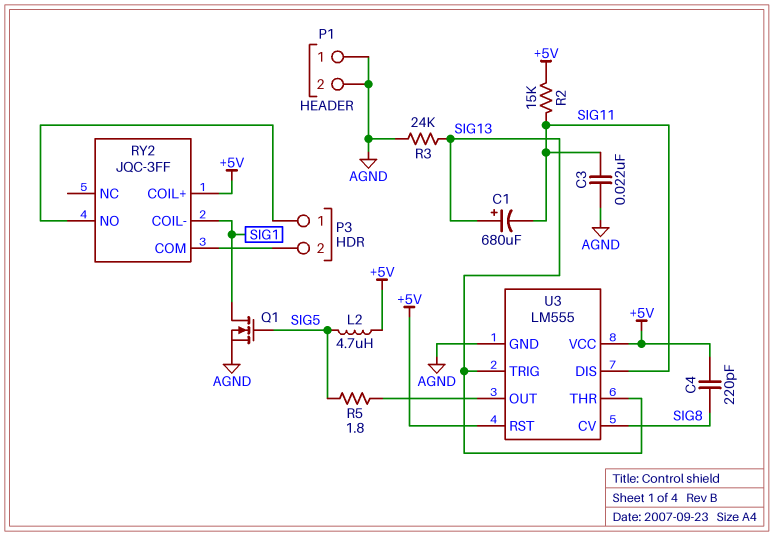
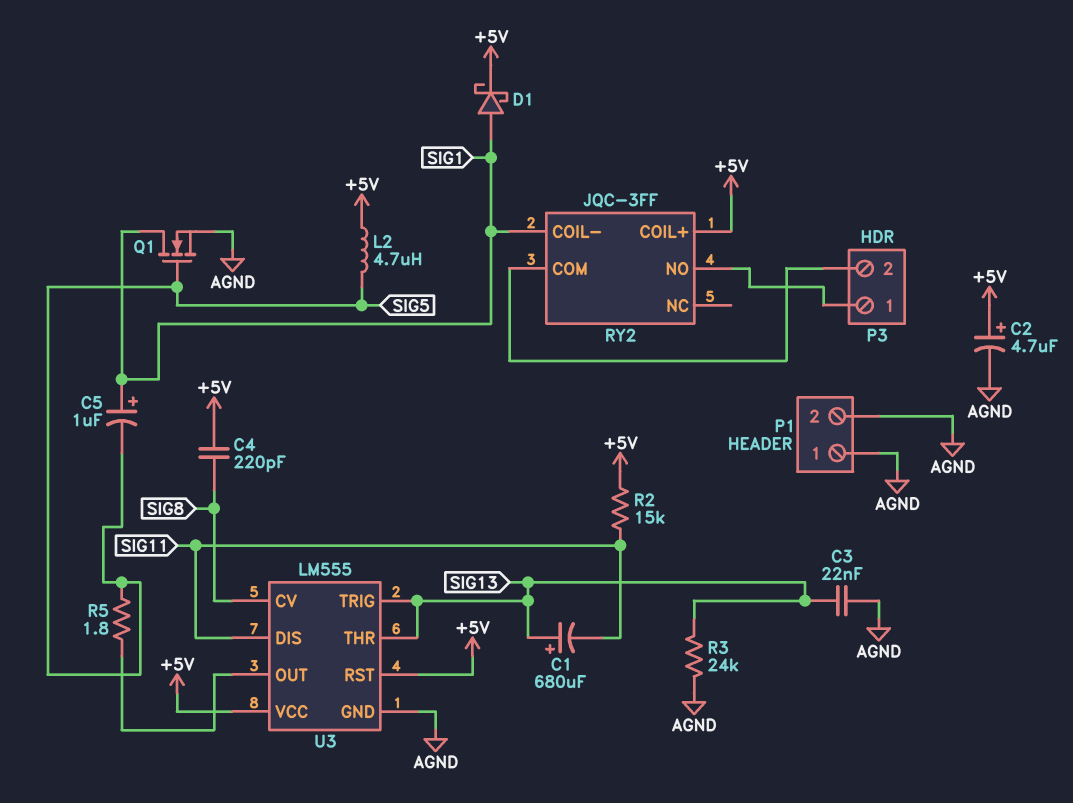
C2: none -> 4.7uF (plus +5V, minus AGND)
C3: 22nF (AGND, SIG11) -> 22nF (AGND, SIG13)
C5: none -> 1uF (plus SIG1, minus SIG5)
D1: none -> schottky (A SIG1, K +5V)

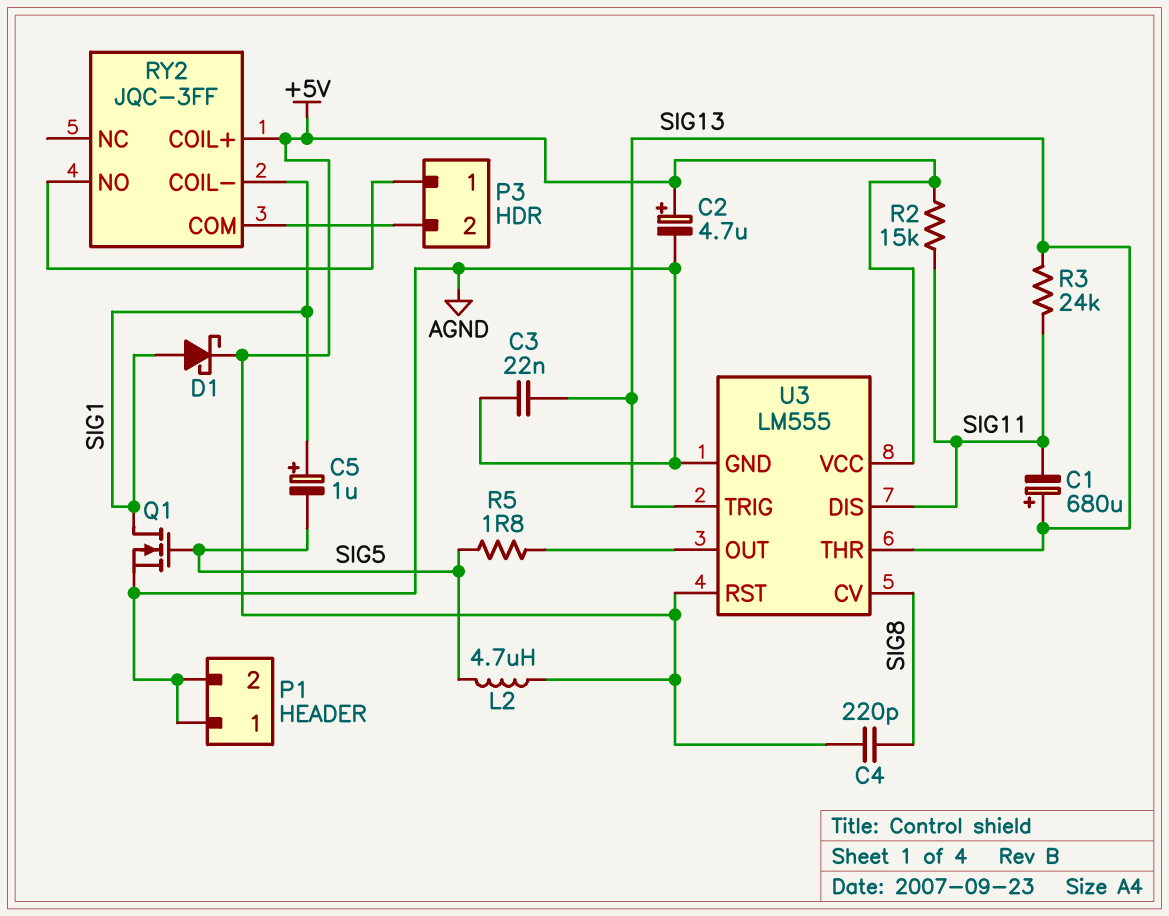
R3: 24k (AGND, SIG13) -> 24k (SIG11, SIG13)

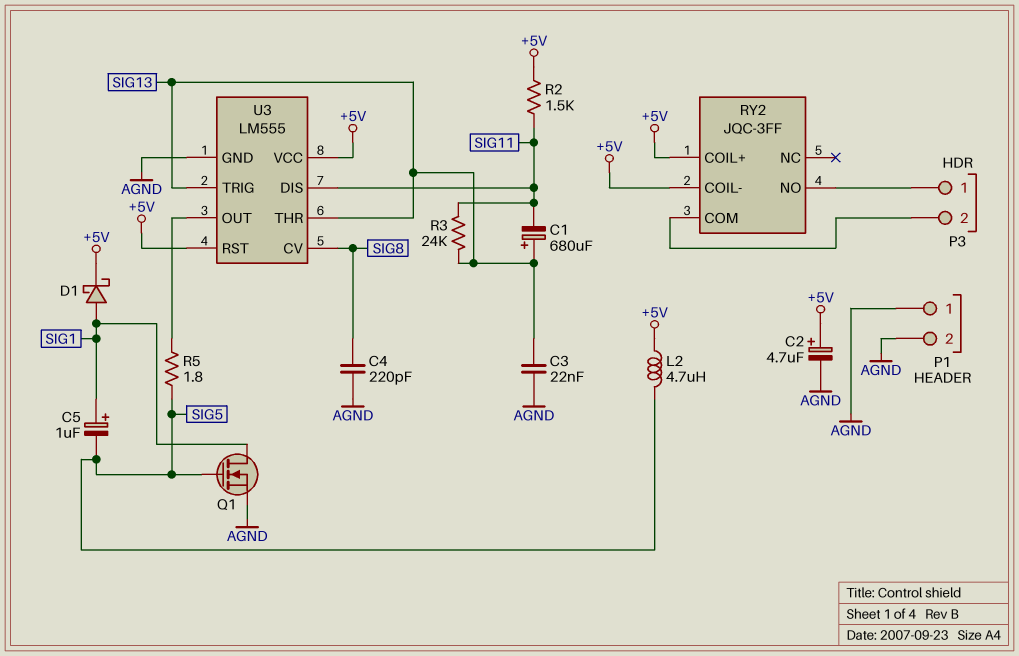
C4: 220pF (+5V, SIG8) -> 220pF (AGND, SIG8)
R2: 15k (+5V, SIG11) -> 1.5k (+5V, SIG11)
RY2 pin COIL-: SIG1 -> +5V

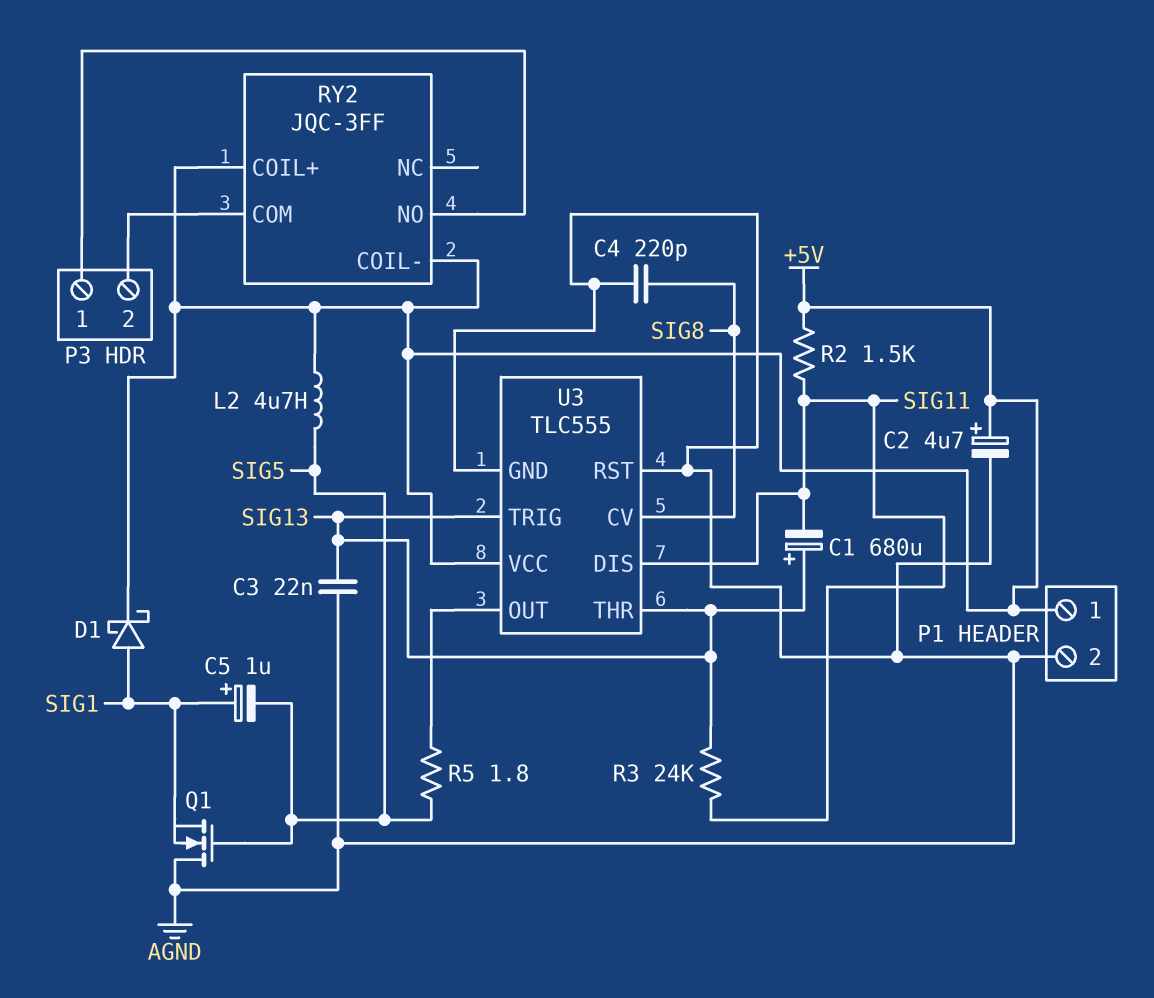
P1 pin 1: AGND -> +5V
Q1: NMOS (G SIG5, D SIG1, S AGND) -> NMOS (G SIG5, D AGND, S SIG1)
U3: LM555 -> TLC555
U3 pin RST: +5V -> AGND

